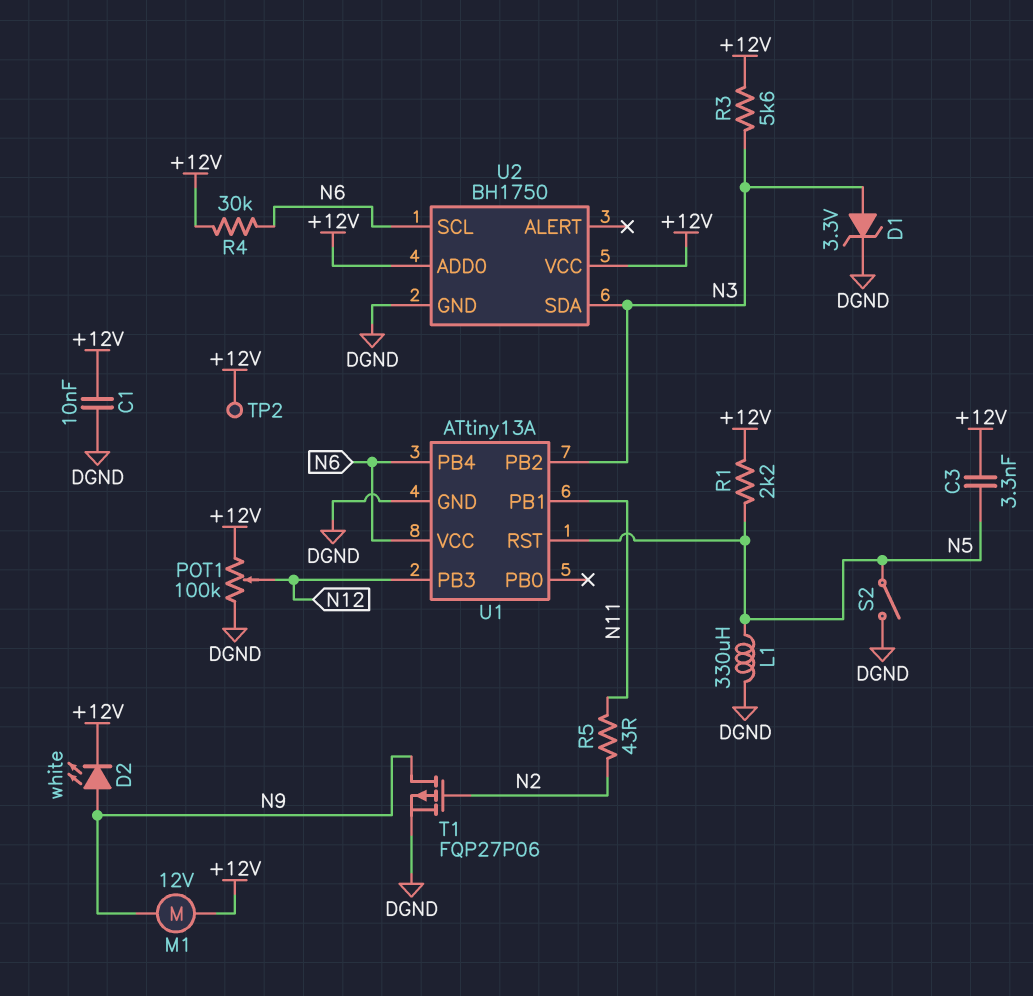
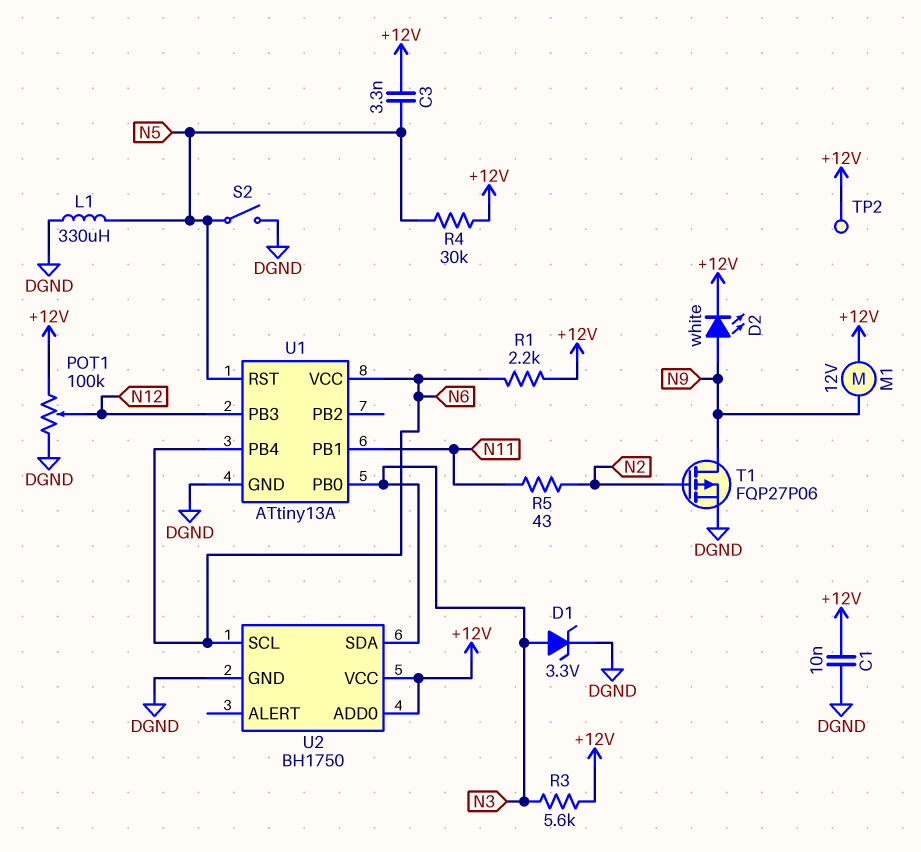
R1: 2.2k (+12V, N5) -> 2.2k (+12V, N6)
R4: 30k (+12V, N6) -> 30k (+12V, N5)
U1 pin PB0: none -> N3
U1 pin PB2: N3 -> none

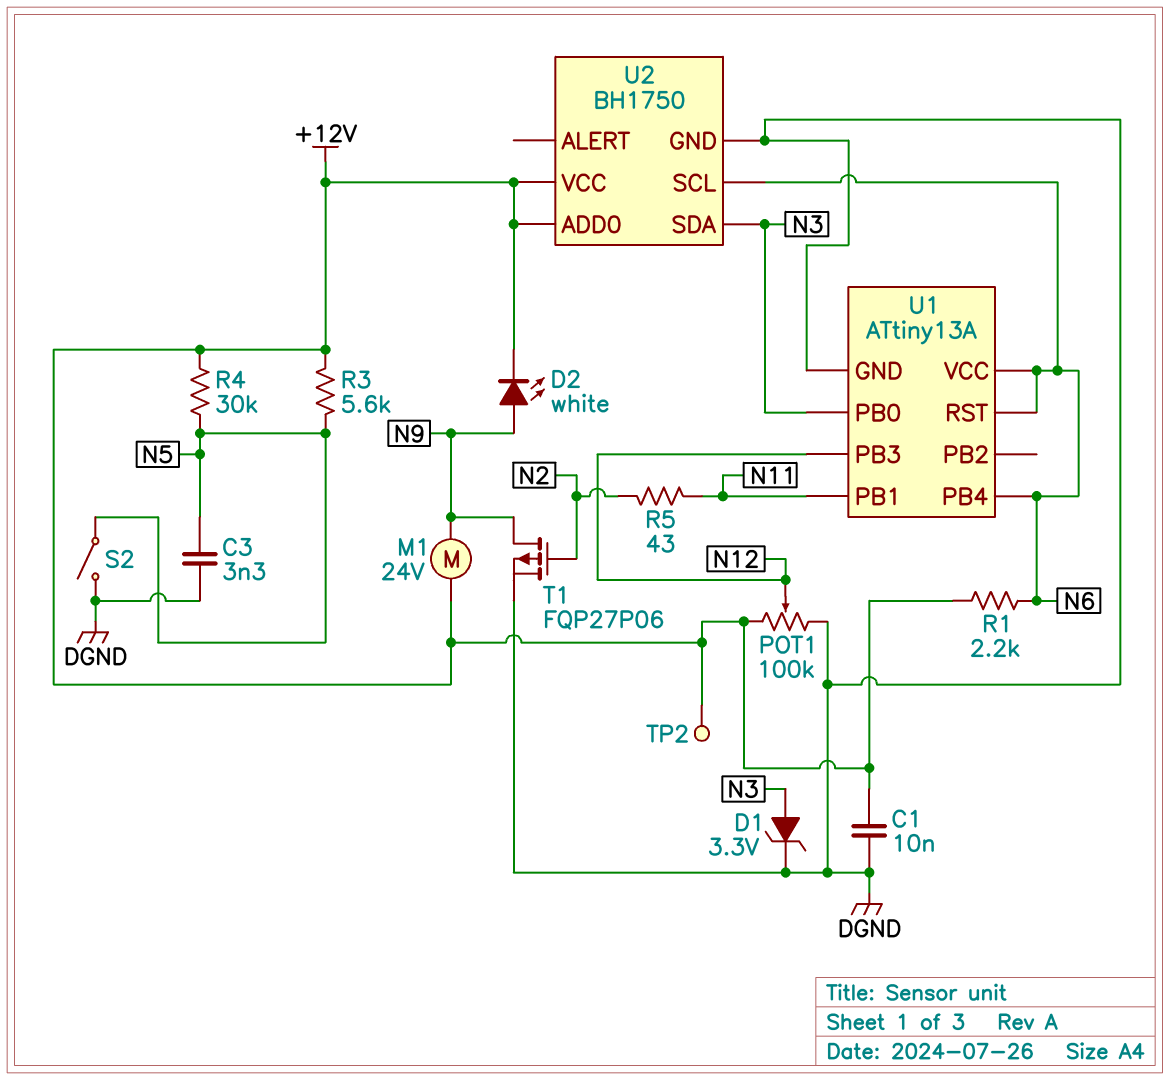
C3: 3.3nF (+12V, N5) -> 3.3nF (DGND, N5)
L1: 330uH (DGND, N5) -> none
M1: motor 12V (+12V, N9) -> motor 24V (+12V, N9)
R3: 5.6k (+12V, N3) -> 5.6k (+12V, N5)
U1 pin RST: N5 -> N6

